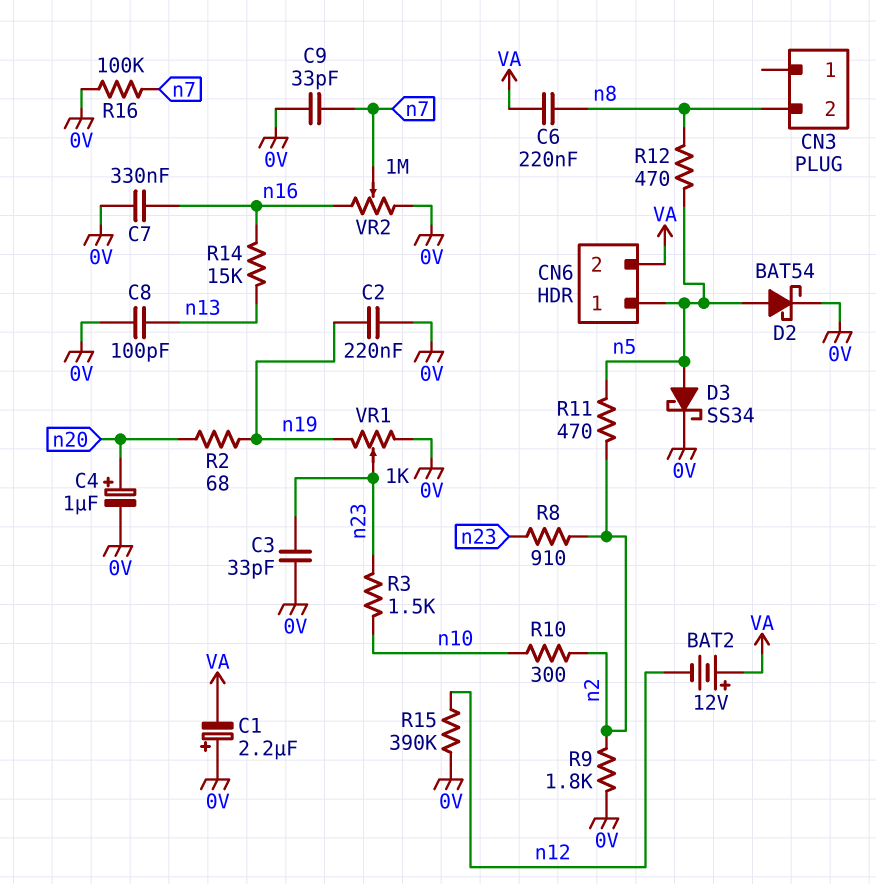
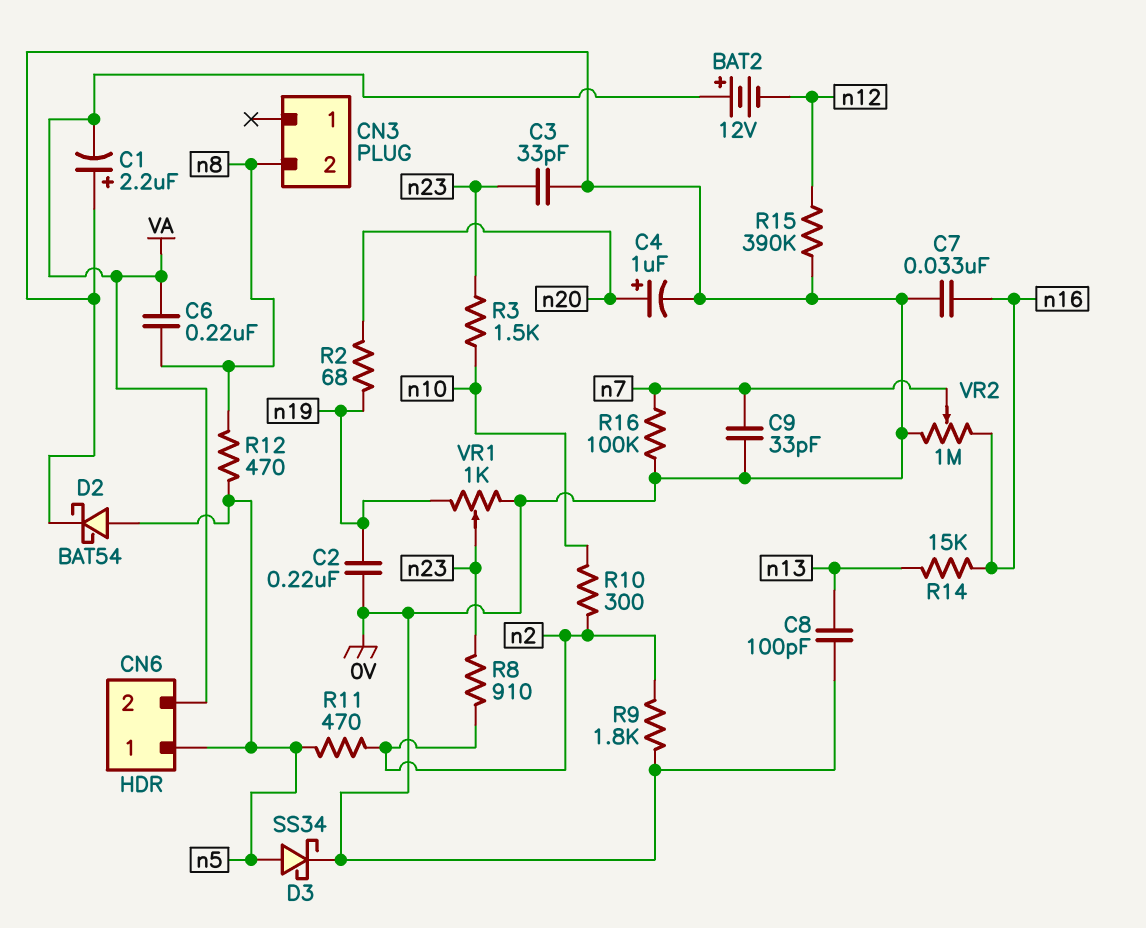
C7: 330nF (0V, n16) -> 33nF (0V, n16)

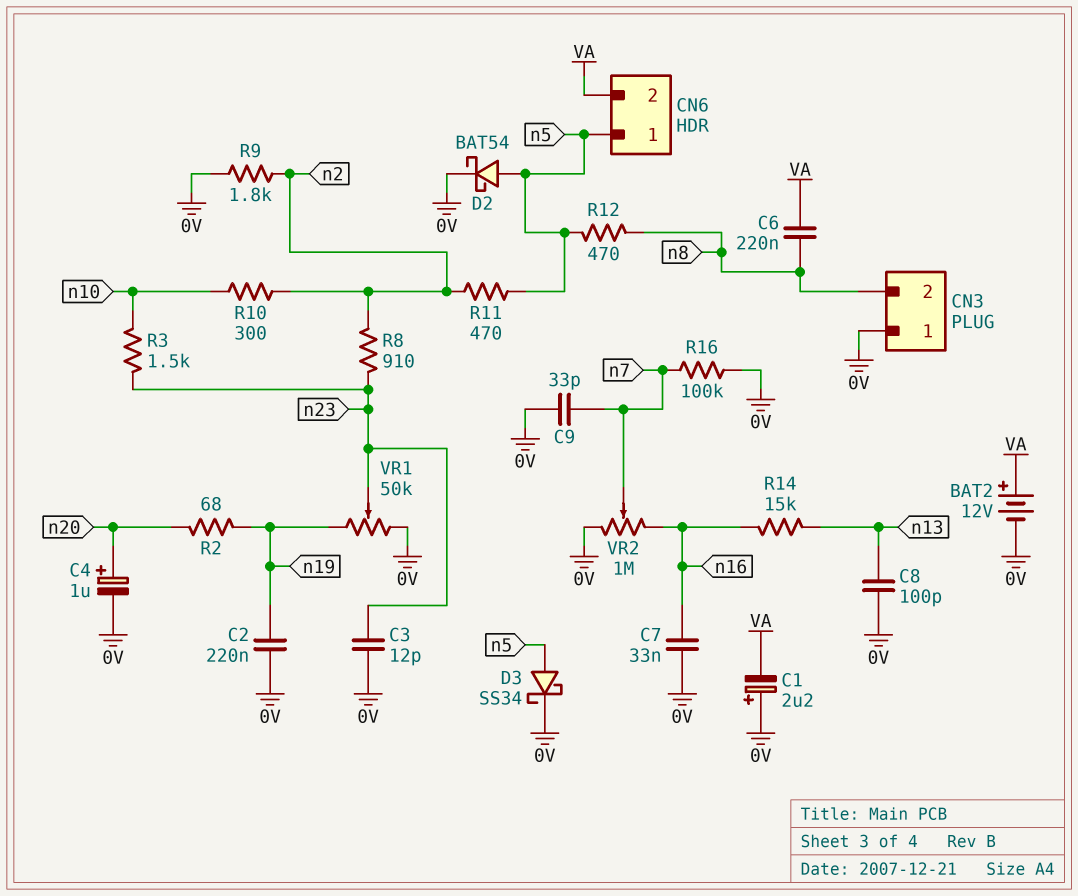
BAT2: 12V (plus VA, minus n12) -> 12V (plus VA, minus 0V)
C3: 33pF (0V, n23) -> 12pF (0V, n23)
CN3 pin 1: none -> 0V
R15: 390k (0V, n12) -> none
VR1: 1k (0V, n19, wiper n23) -> 50k (0V, n19, wiper n23)

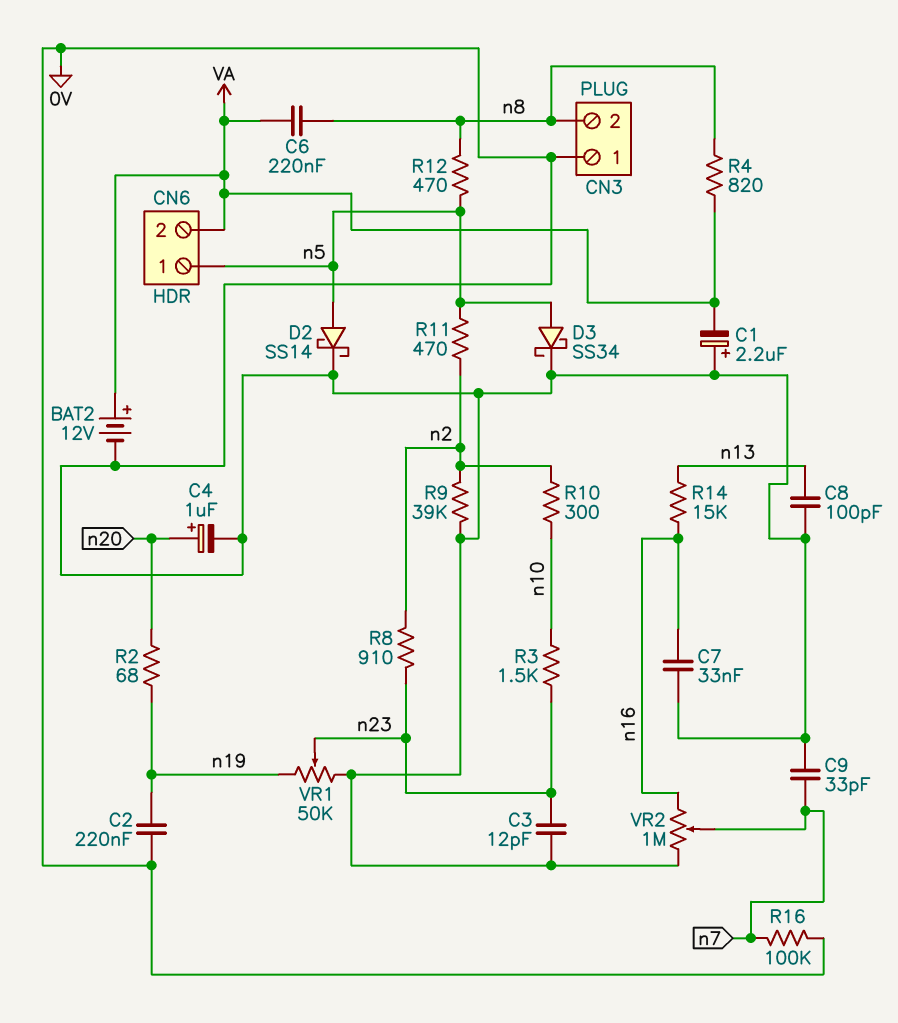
D2: schottky BAT54 (A n5, K 0V) -> schottky SS14 (A n5, K 0V)
R4: none -> 820 (VA, n8)
R9: 1.8k (0V, n2) -> 39k (0V, n2)

